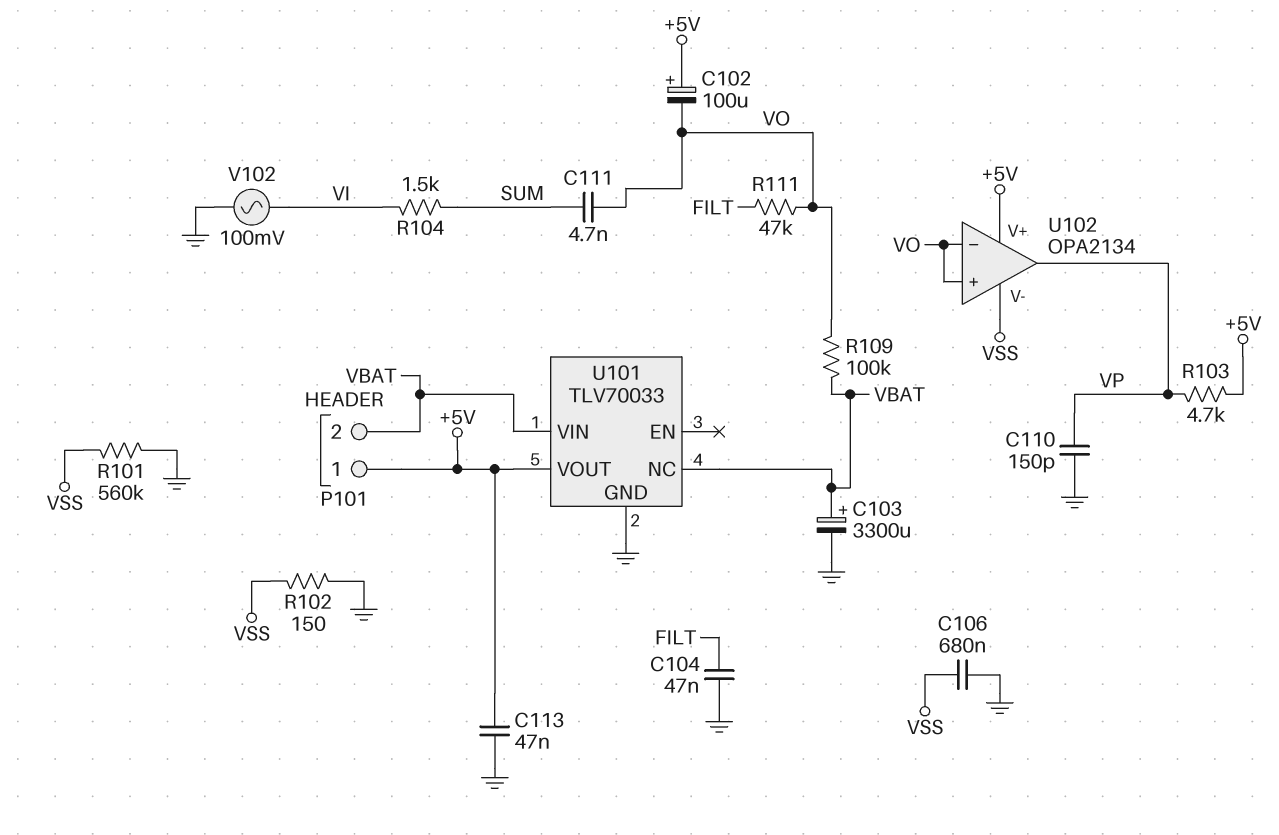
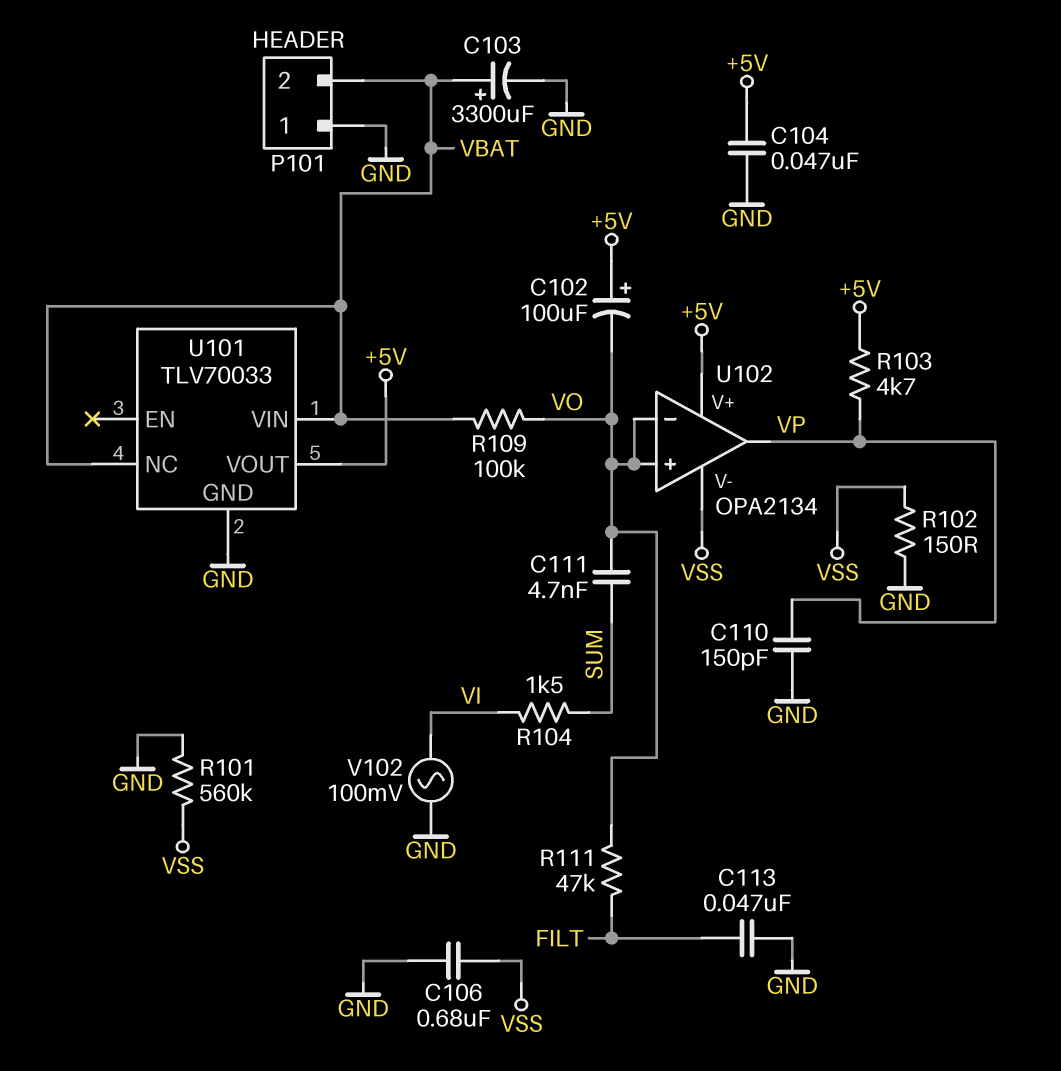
C104: 47nF (FILT, GND) -> 47nF (+5V, GND)
C113: 47nF (+5V, GND) -> 47nF (FILT, GND)
P101 pin 1: +5V -> GND

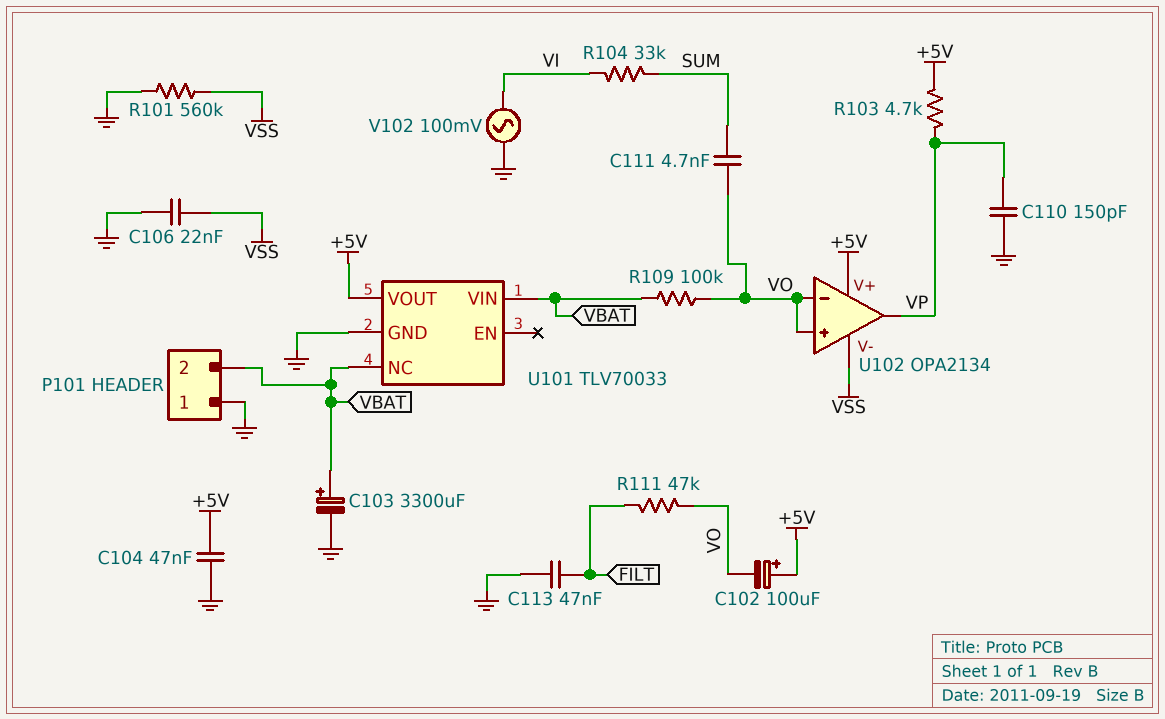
C106: 680nF (GND, VSS) -> 22nF (GND, VSS)
R102: 150 (GND, VSS) -> none
R104: 1.5k (SUM, VI) -> 33k (SUM, VI)

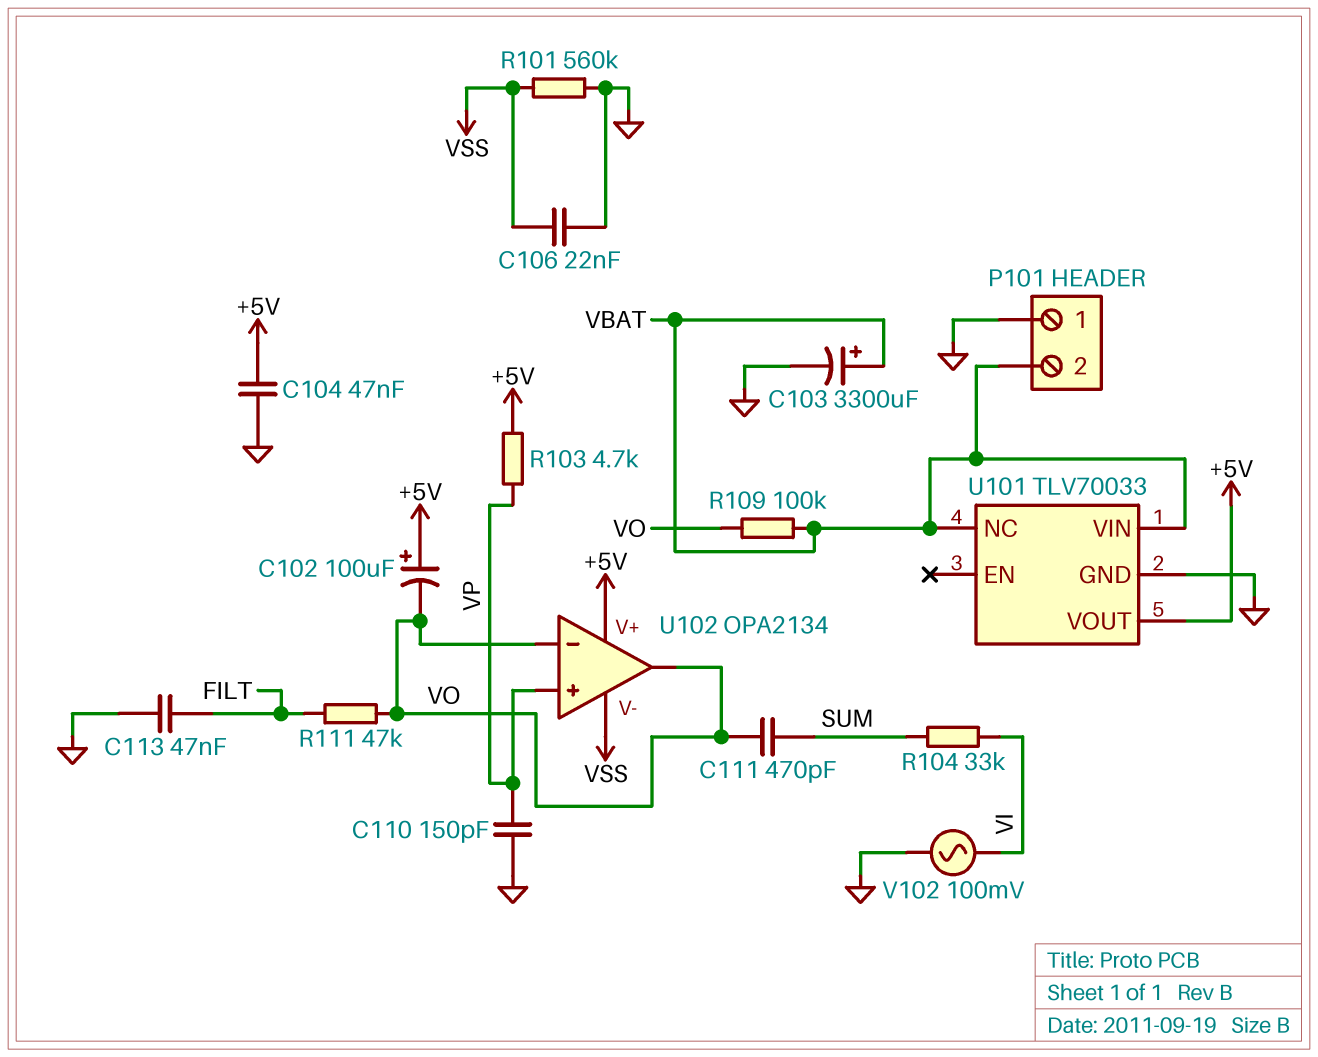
C111: 4.7nF (SUM, VO) -> 470pF (SUM, VO)
U102 pin in+: VO -> VP
U102 pin out: VP -> VO

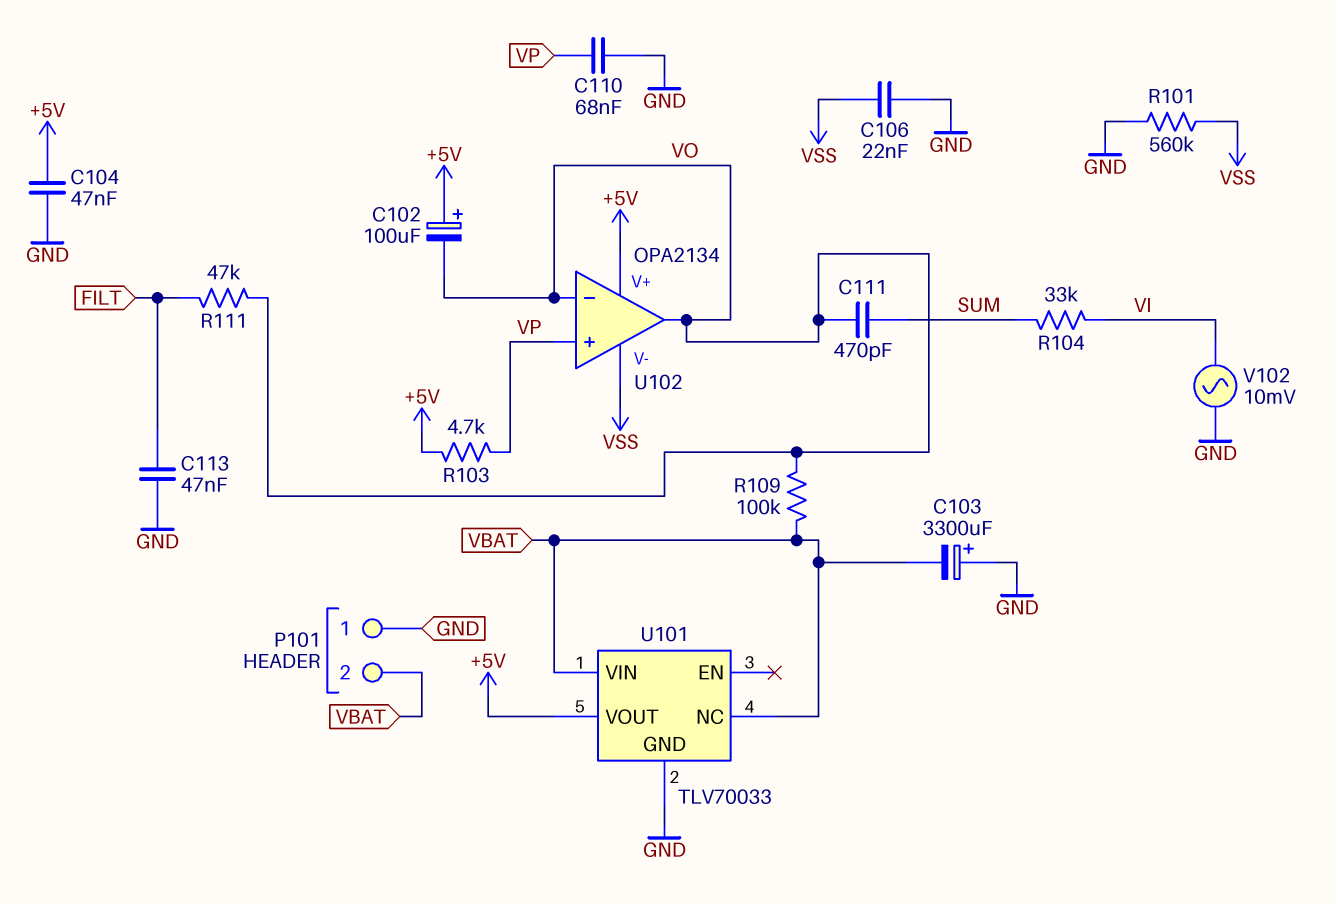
C103: 3300uF (plus VBAT, minus GND) -> 3300uF (plus GND, minus VBAT)
C110: 150pF (GND, VP) -> 68nF (GND, VP)
V102: AC 100mV (GND, VI) -> AC 10mV (GND, VI)

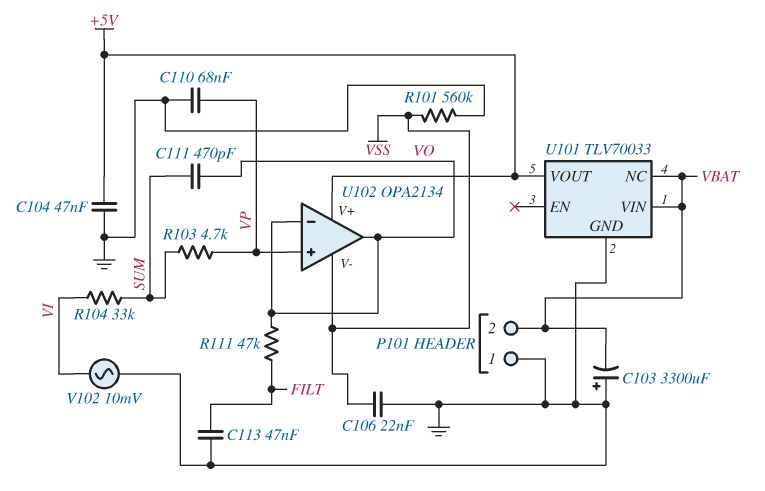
C102: 100uF (plus +5V, minus VO) -> none
R103: 4.7k (+5V, VP) -> 4.7k (SUM, VP)
R109: 100k (VBAT, VO) -> none

